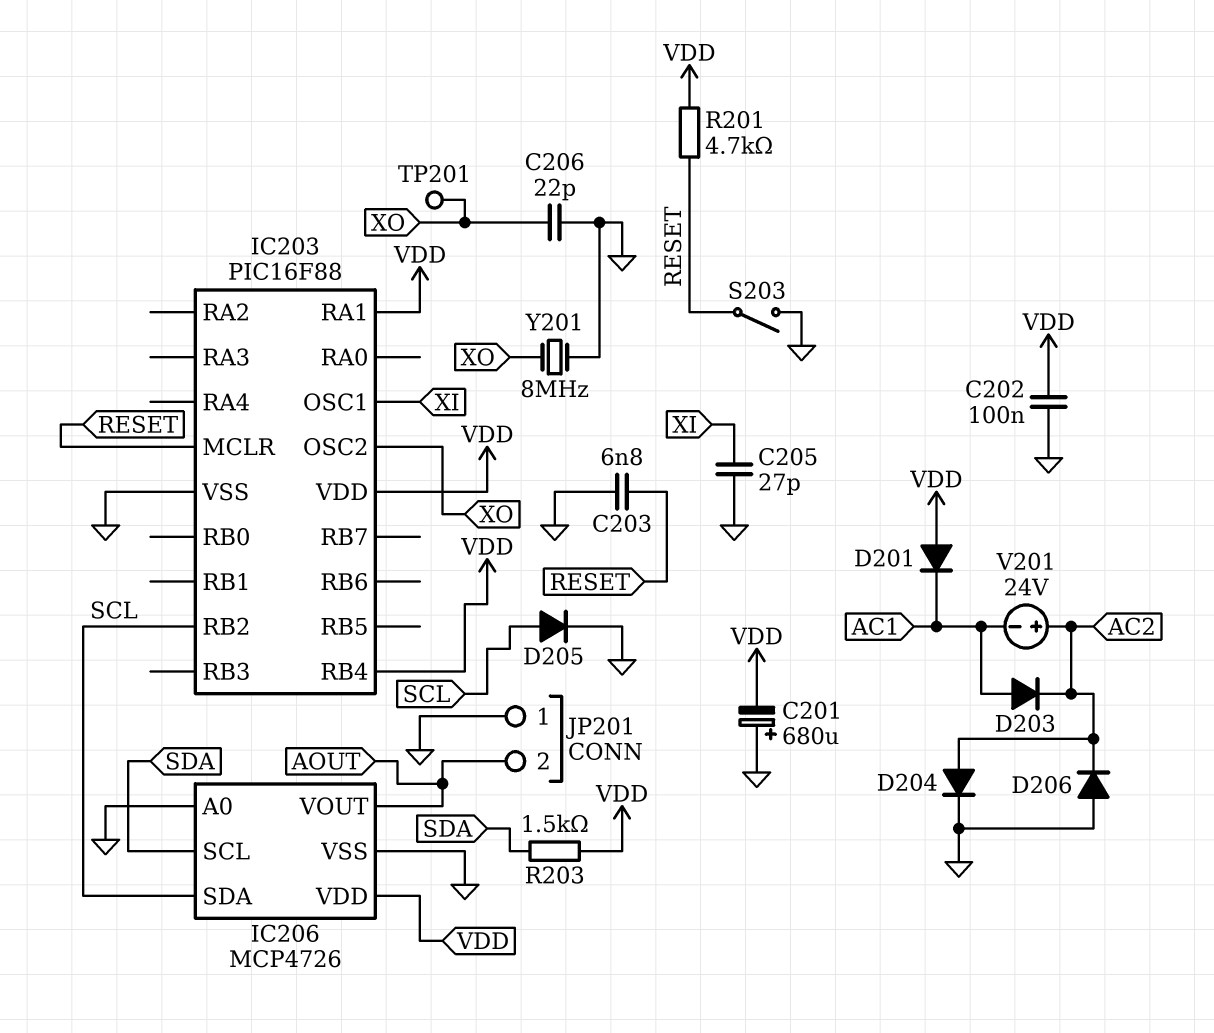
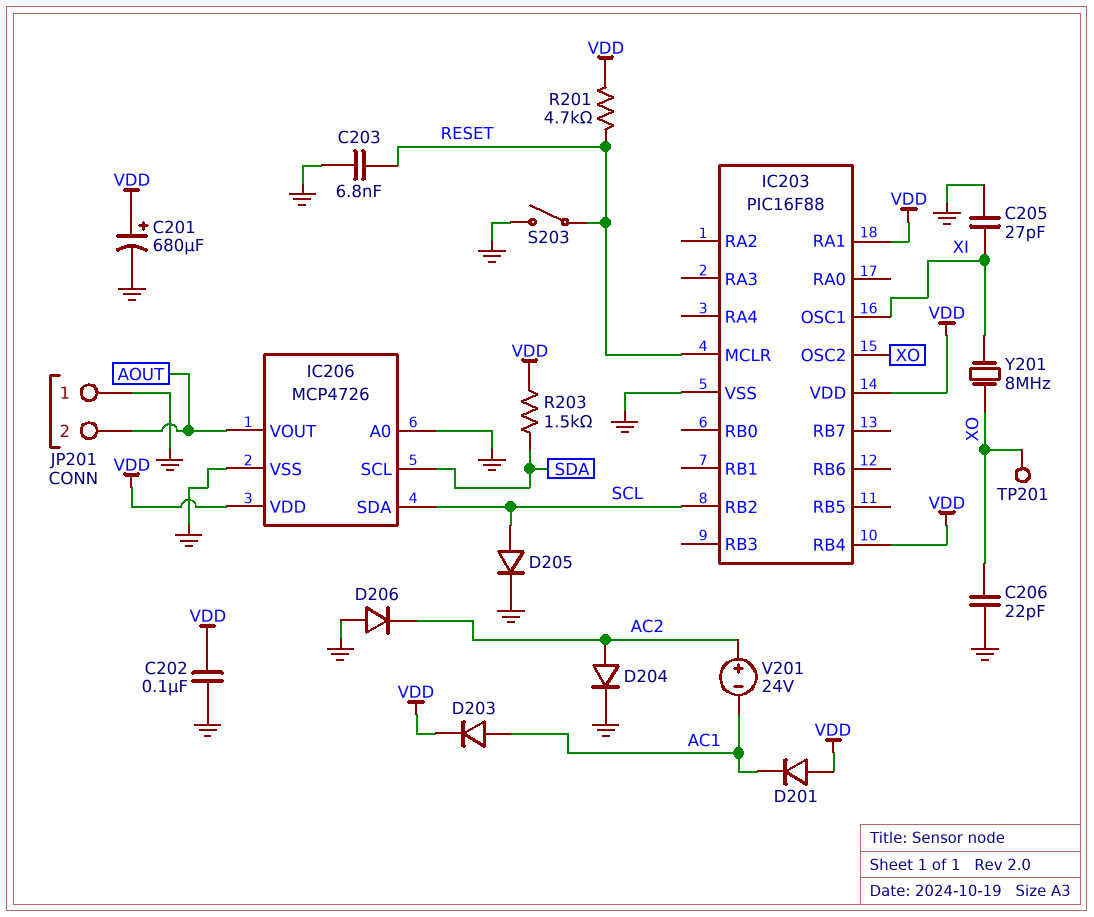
C201: 680uF (plus GND, minus VDD) -> 680uF (plus VDD, minus GND)
D203: diode (A AC1, K AC2) -> diode (A AC1, K VDD)
Y201: 8MHz (GND, XO) -> 8MHz (XI, XO)

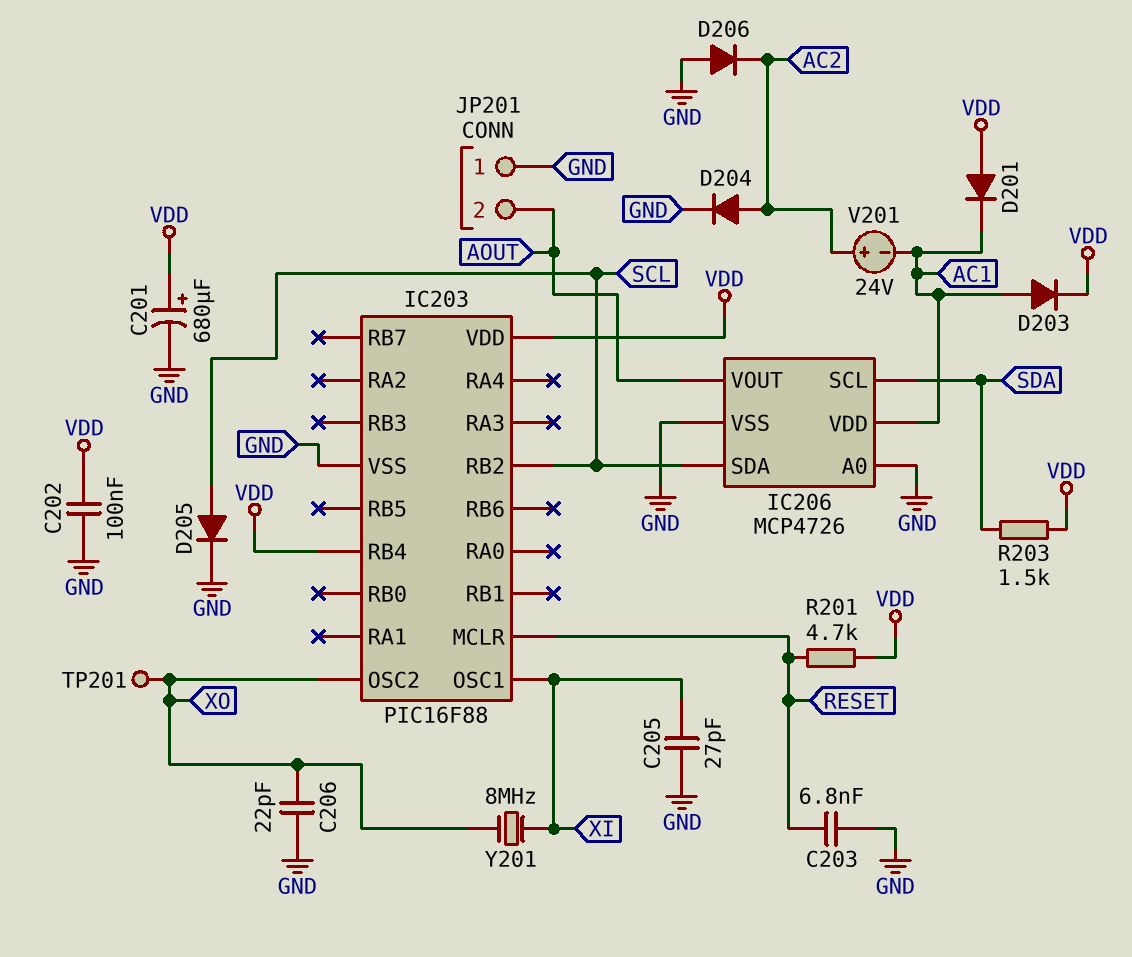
IC203 pin RA1: VDD -> none
IC206 pin VDD: VDD -> AC1
S203: switch (GND, RESET) -> none

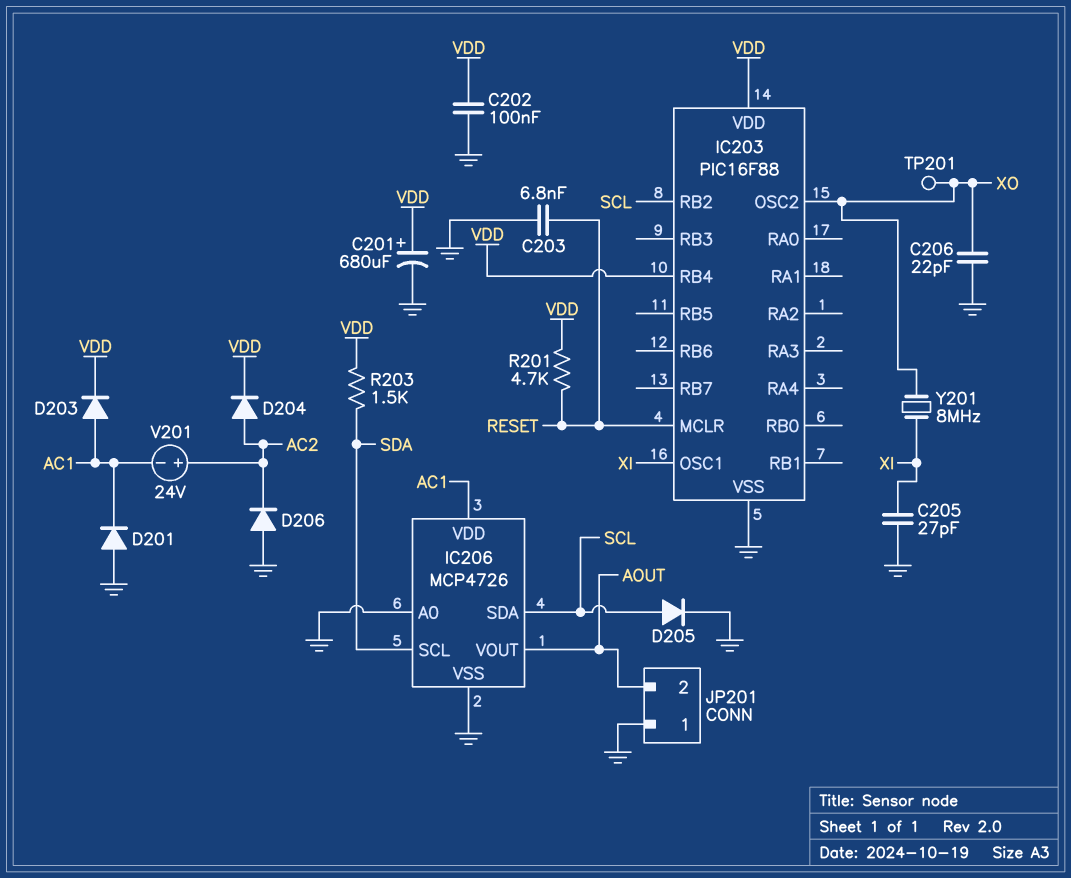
D201: diode (A VDD, K AC1) -> diode (A GND, K AC1)
D204: diode (A AC2, K GND) -> diode (A AC2, K VDD)

